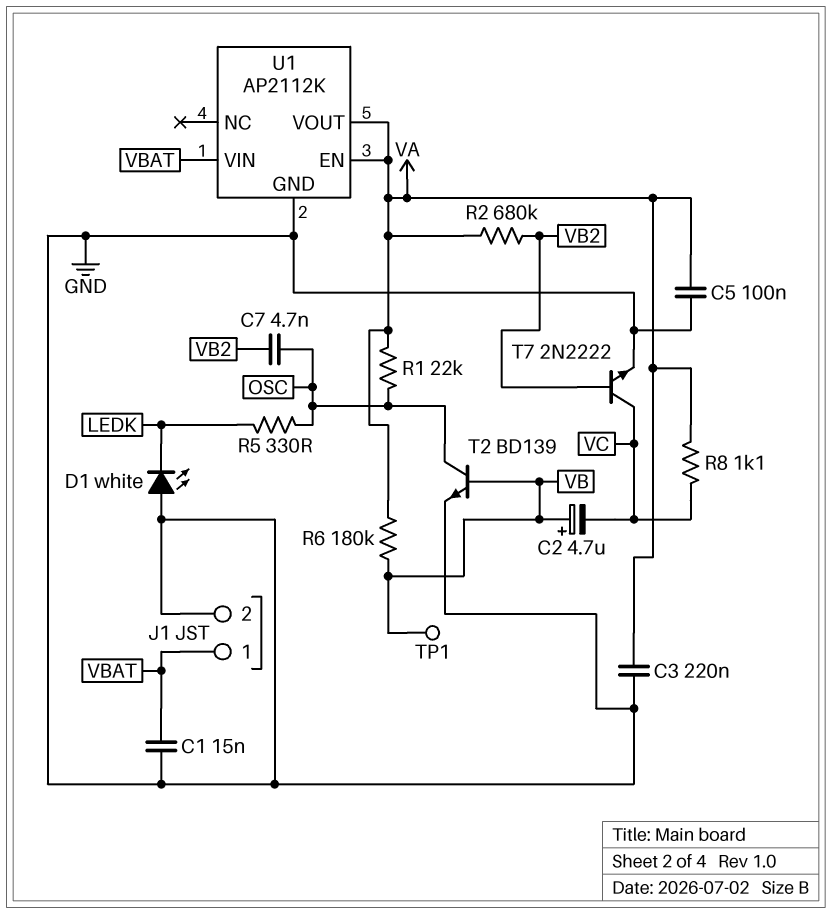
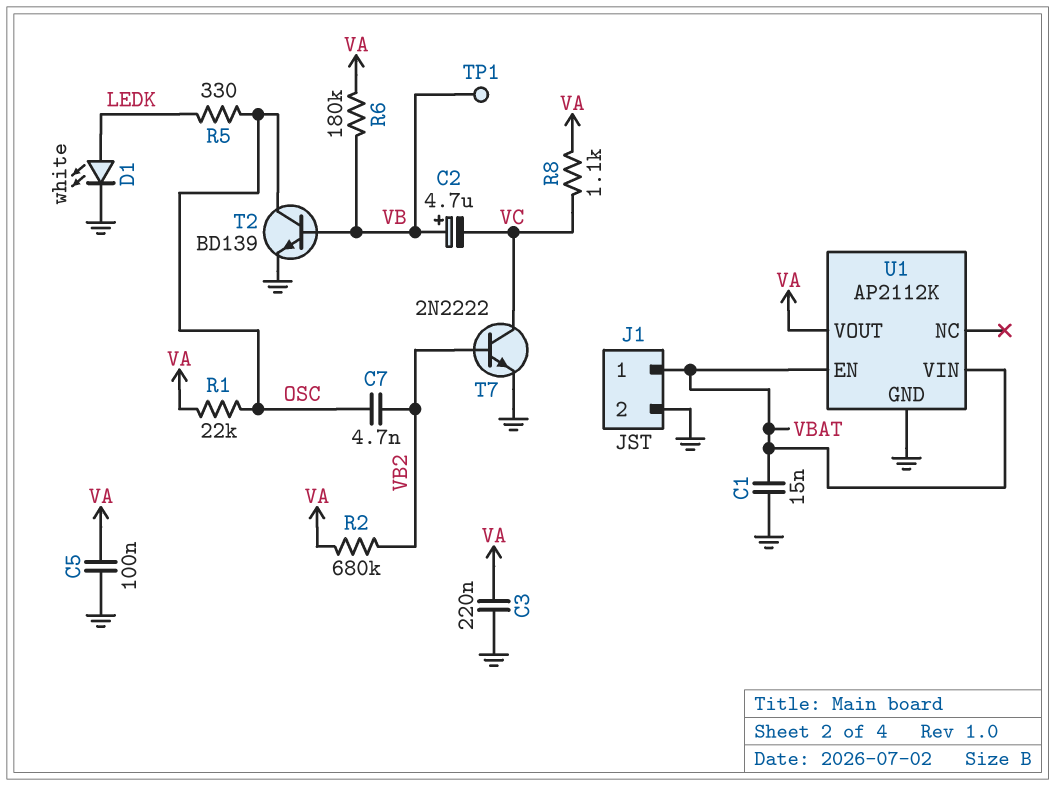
D1: LED white (A GND, K LEDK) -> LED white (A LEDK, K GND)
U1 pin EN: VA -> VBAT

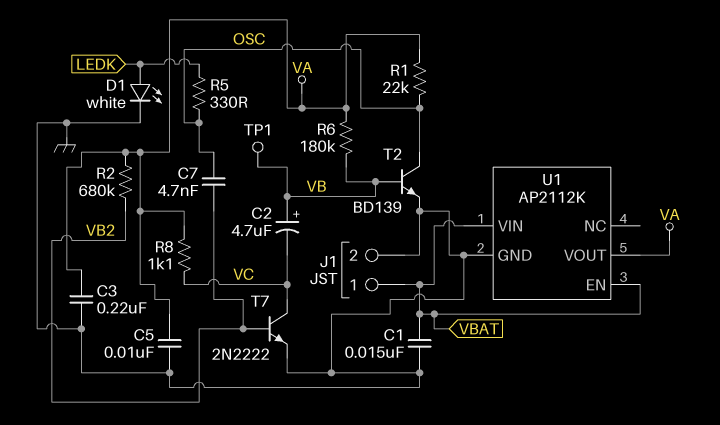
C5: 100nF (GND, VA) -> 10nF (GND, VA)

